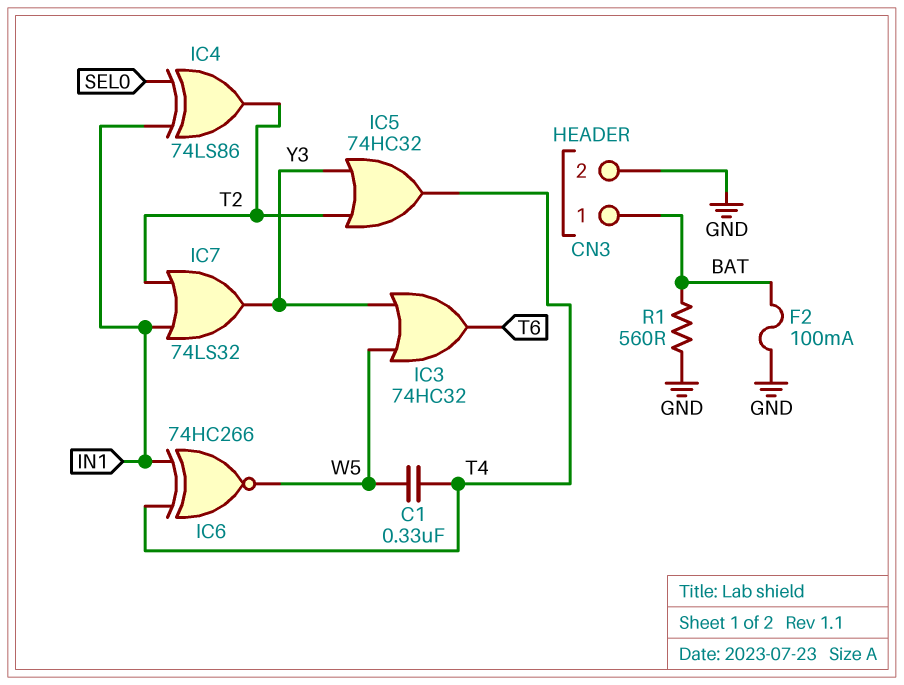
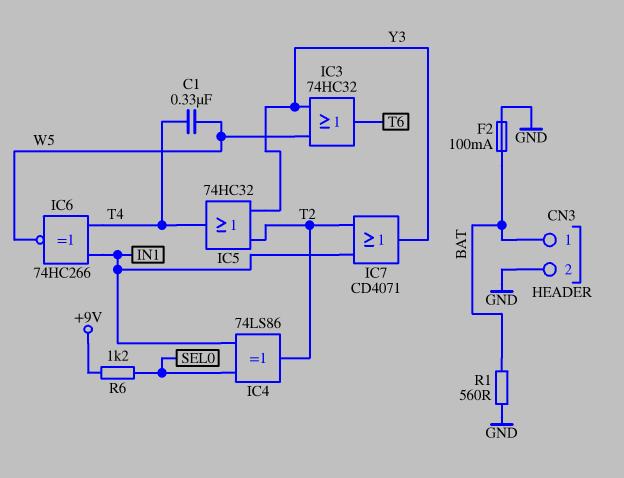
IC7: OR 74LS32 (in IN1, in T2, out Y3) -> OR CD4071 (in IN1, in T2, out Y3)
R6: none -> 1.2k (+9V, SEL0)

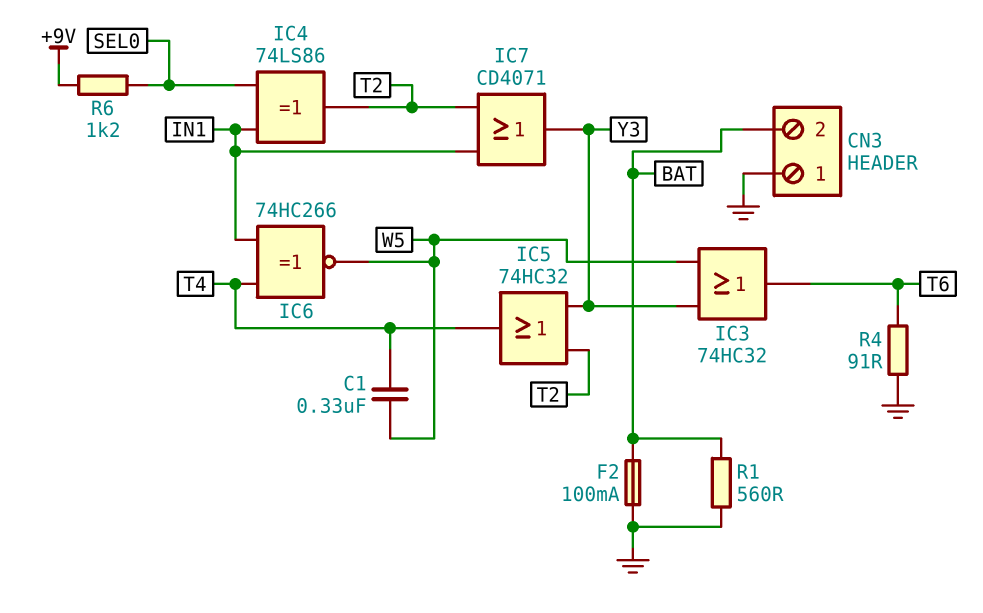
CN3 pin 1: BAT -> GND
CN3 pin 2: GND -> BAT
R4: none -> 91 (GND, T6)

